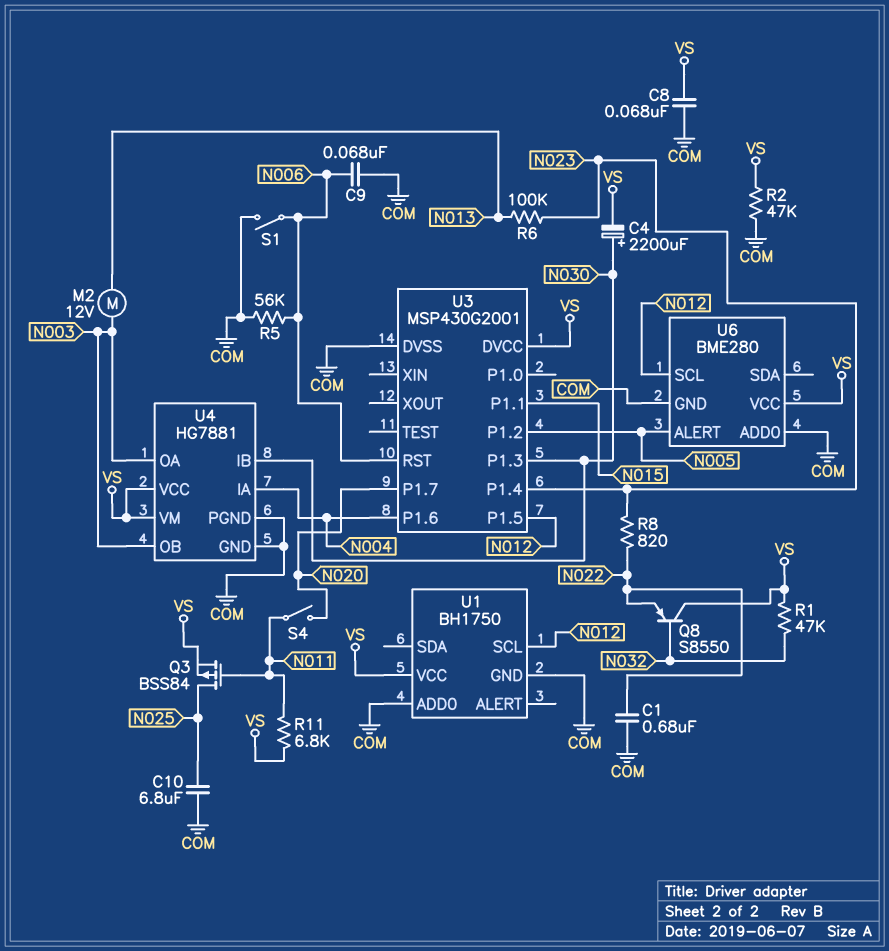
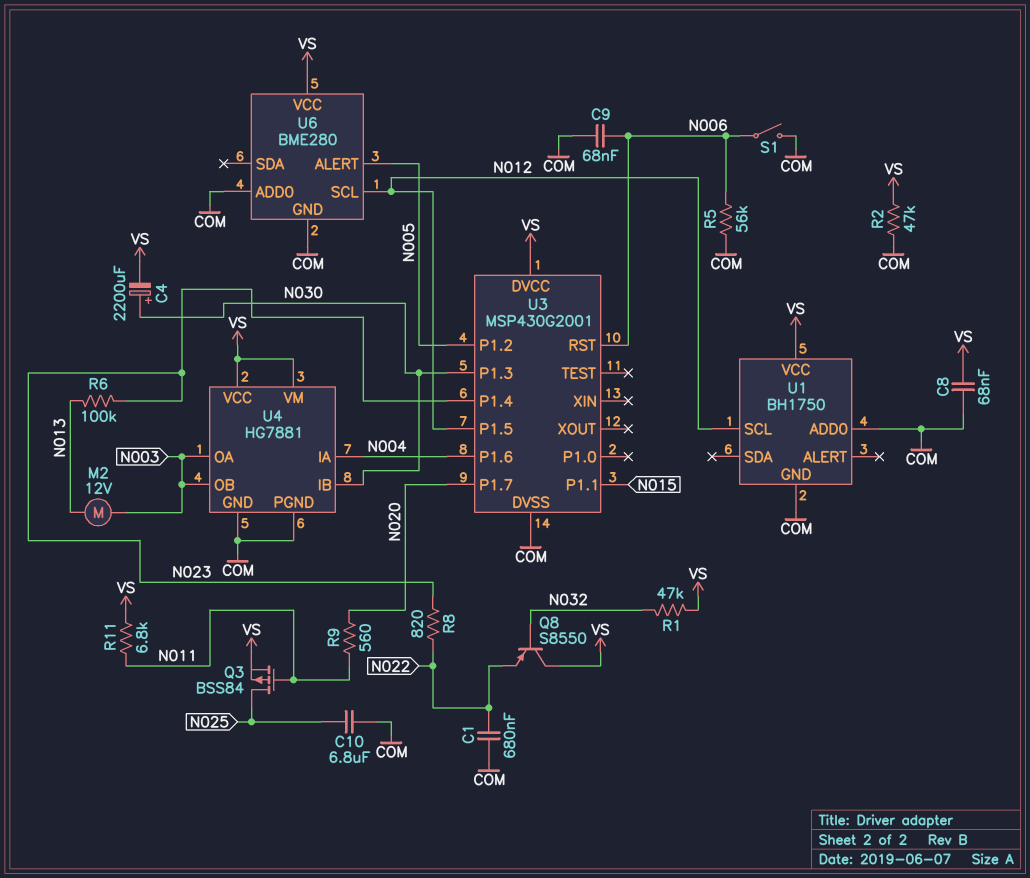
R9: none -> 560 (N011, N020)
S4: switch (N011, N020) -> none

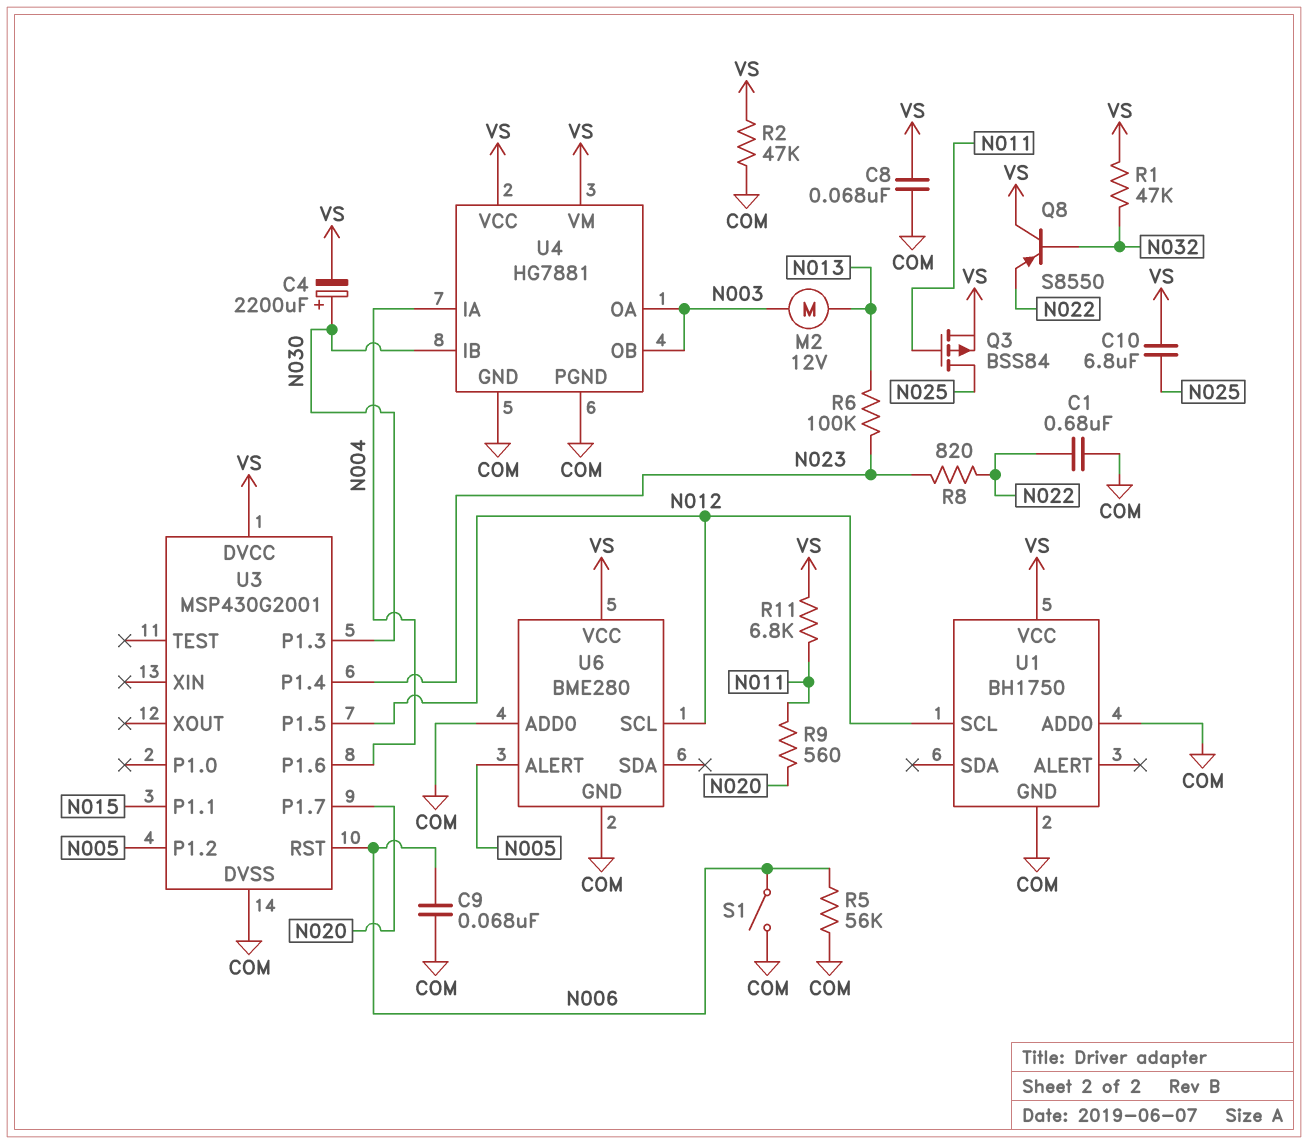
C10: 6.8uF (COM, N025) -> 6.8uF (N025, VS)

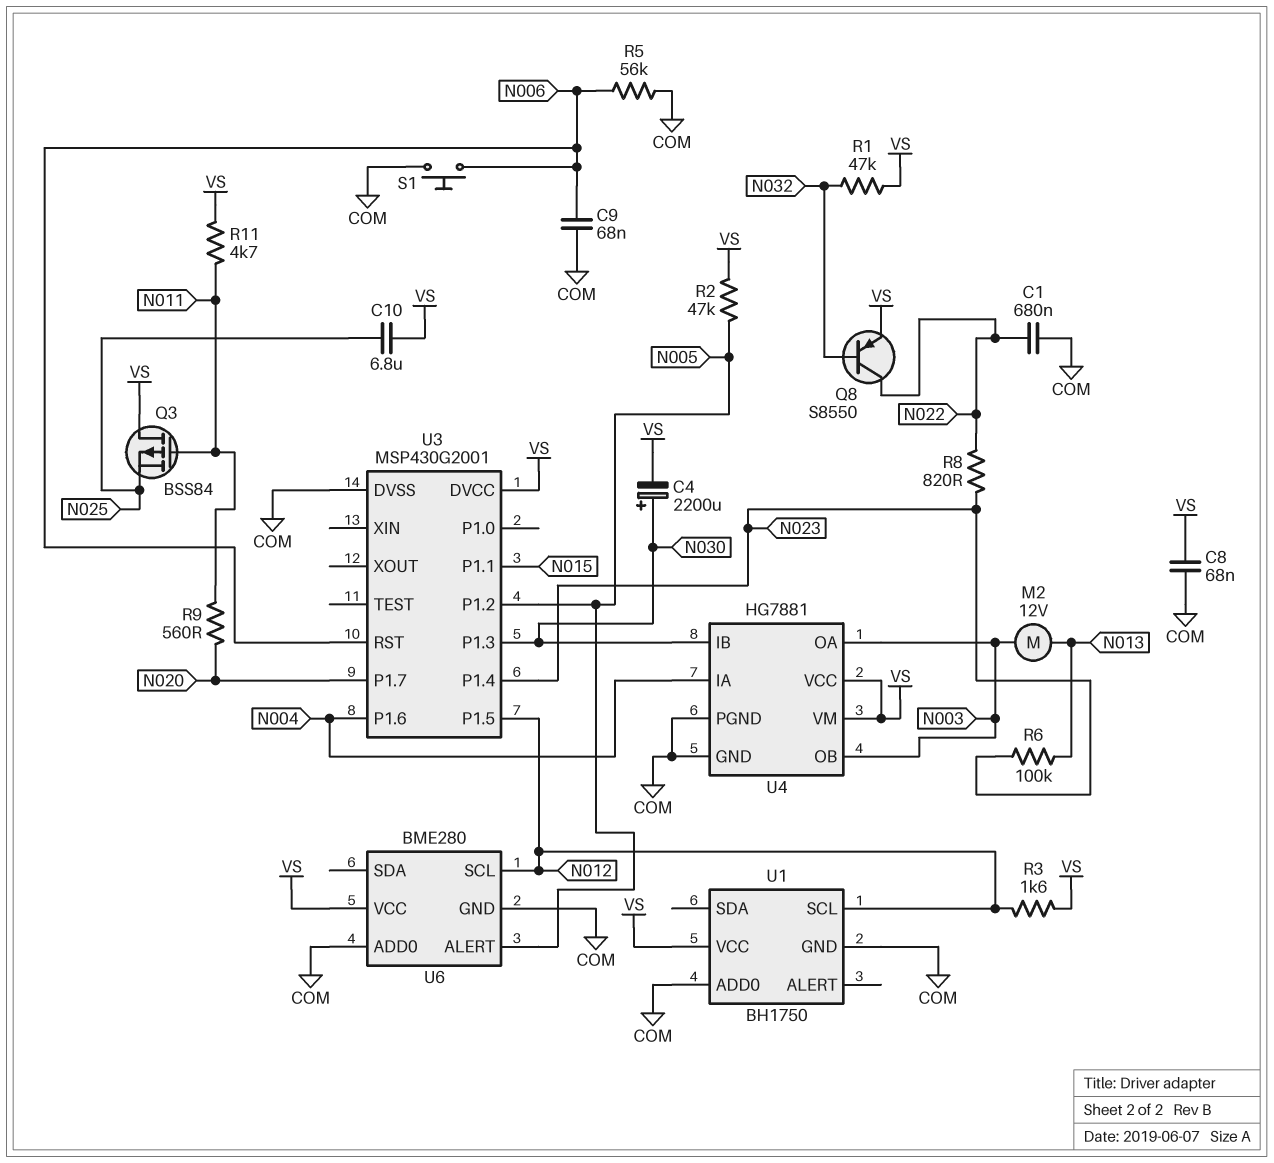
Q3: PMOS BSS84 (G N011, D N025, S VS) -> PMOS BSS84 (G N011, D VS, S N025)
Q8: PNP S8550 (B N032, C VS, E N022) -> PNP S8550 (B N032, C N022, E VS)
R2: 47k (COM, VS) -> 47k (N005, VS)
R3: none -> 1.6k (N012, VS)
R11: 6.8k (N011, VS) -> 4.7k (N011, VS)
S1: switch (COM, N006) -> button (COM, N006)

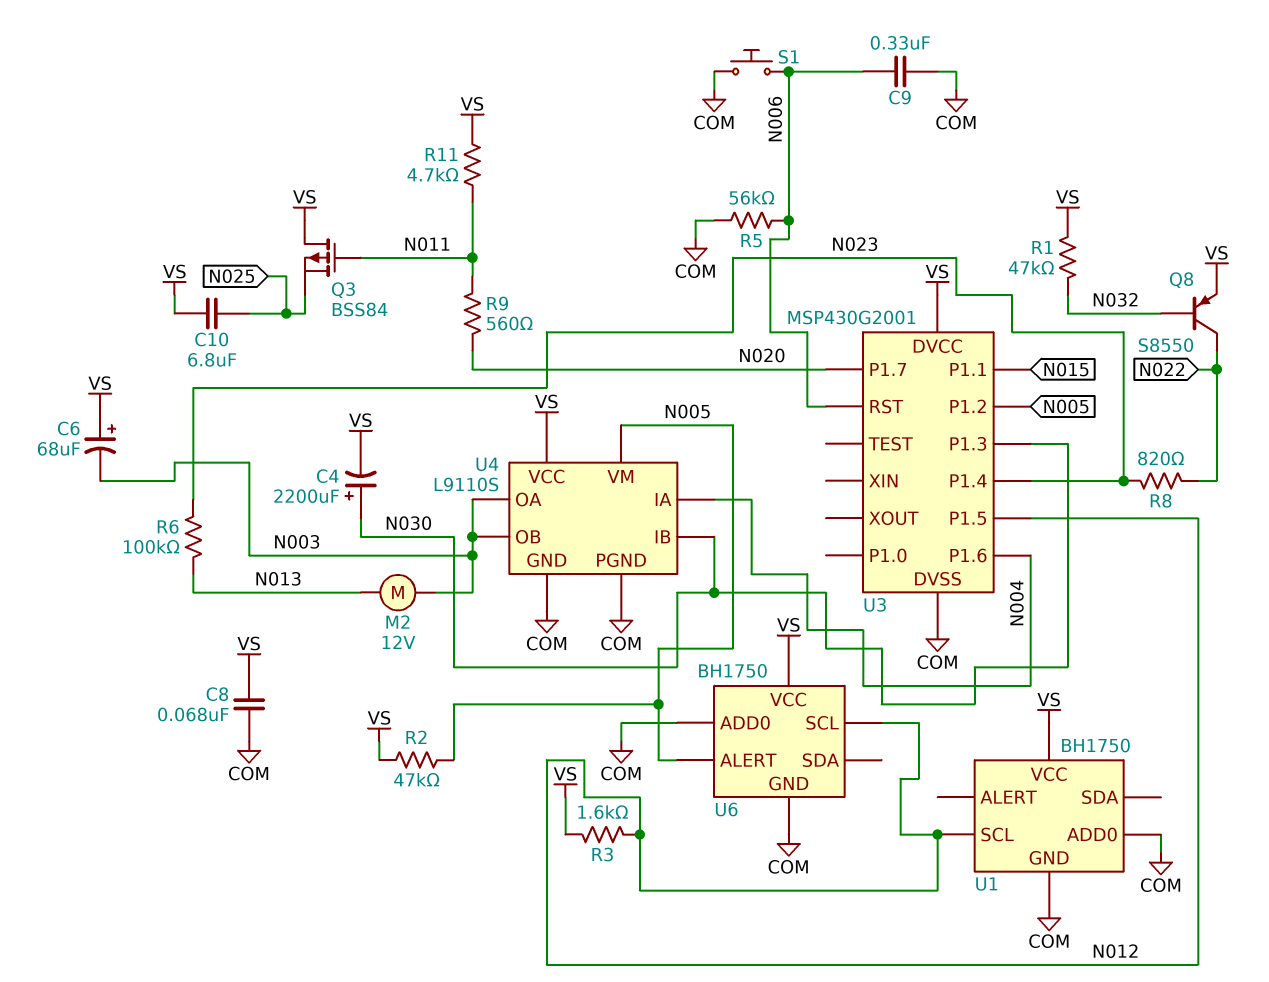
C1: 680nF (COM, N022) -> none
C6: none -> 68uF (plus VS, minus N003)
C9: 68nF (COM, N006) -> 330nF (COM, N006)
U4: HG7881 -> L9110S
U4 pin VM: VS -> N005
U6: BME280 -> BH1750

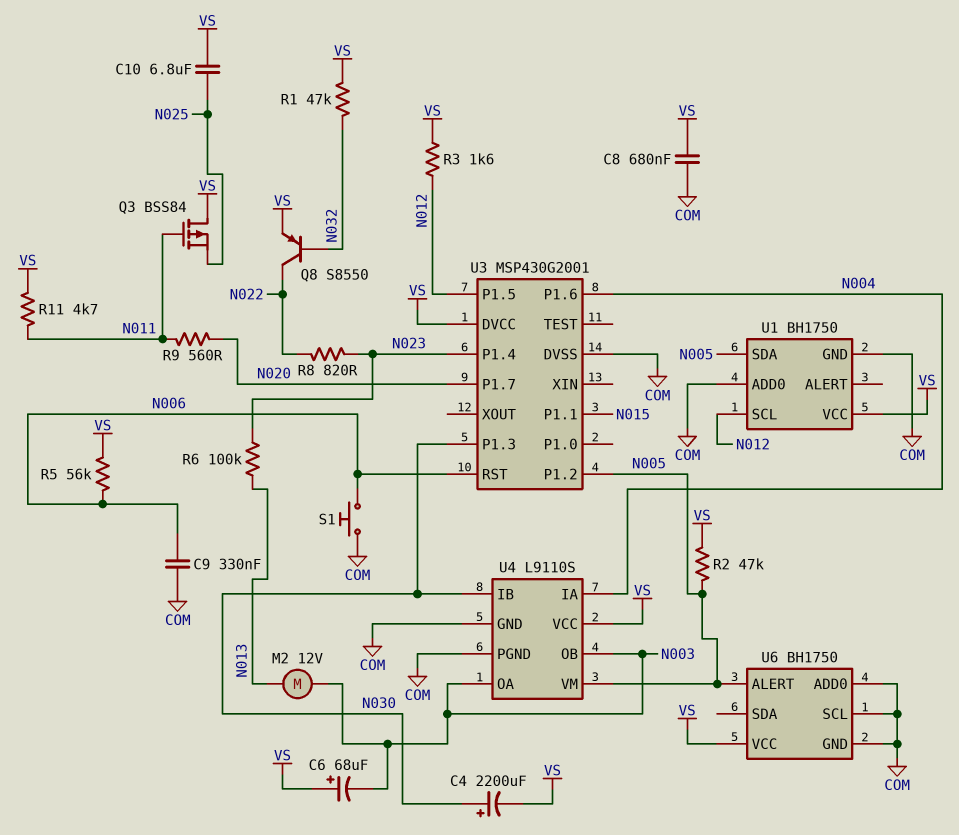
C8: 68nF (COM, VS) -> 680nF (COM, VS)
R5: 56k (COM, N006) -> 56k (N006, VS)
U1 pin SDA: none -> N005
U6 pin SCL: N012 -> COM

